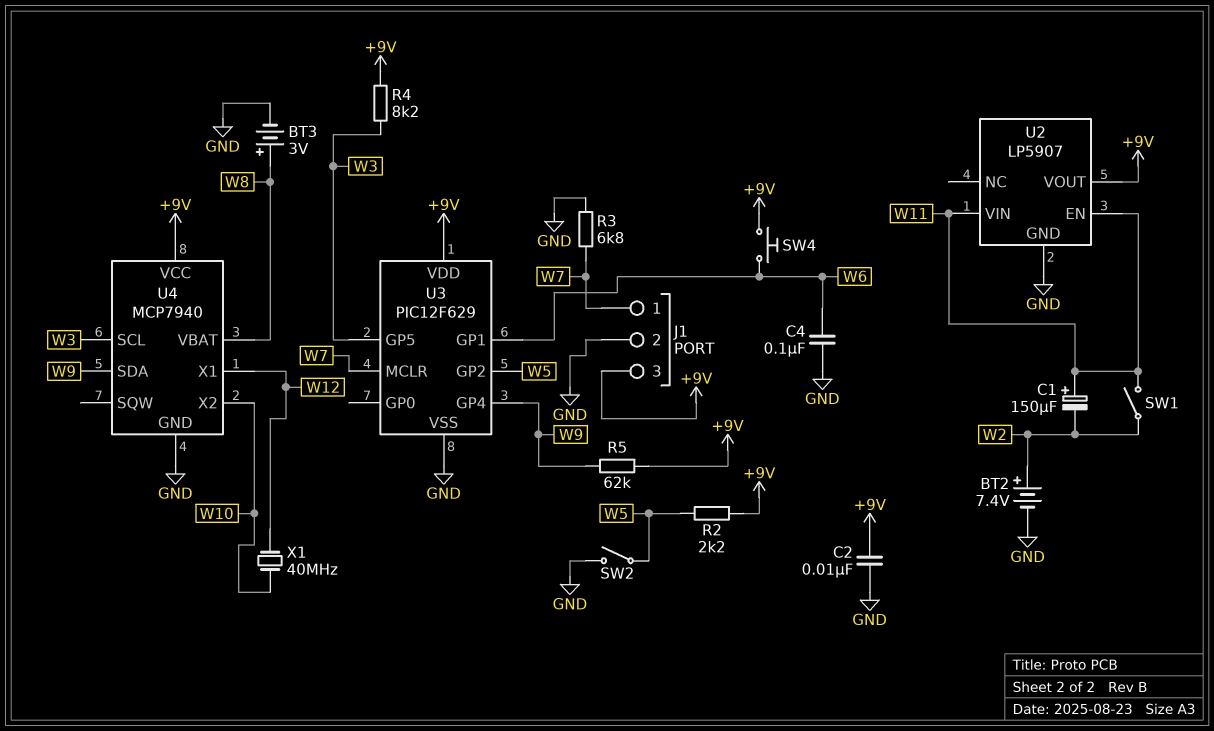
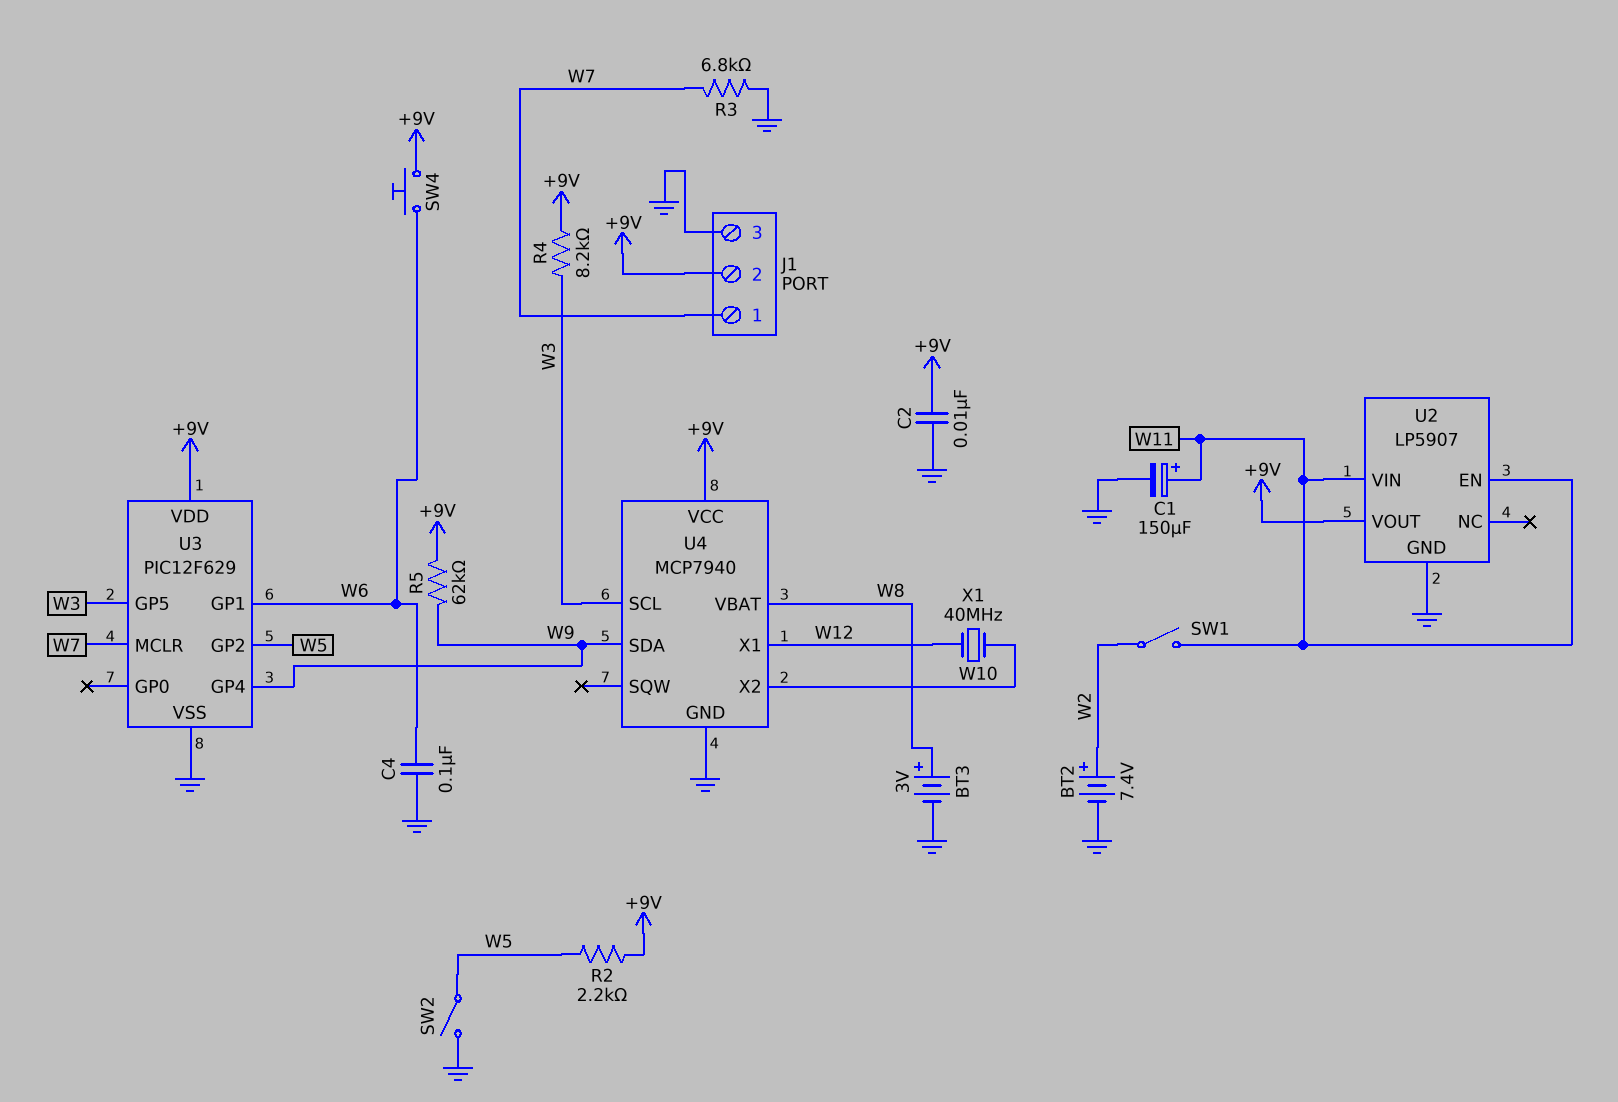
C1: 150uF (plus W11, minus W2) -> 150uF (plus W11, minus GND)
J1 pin 2: GND -> +9V
J1 pin 3: +9V -> GND

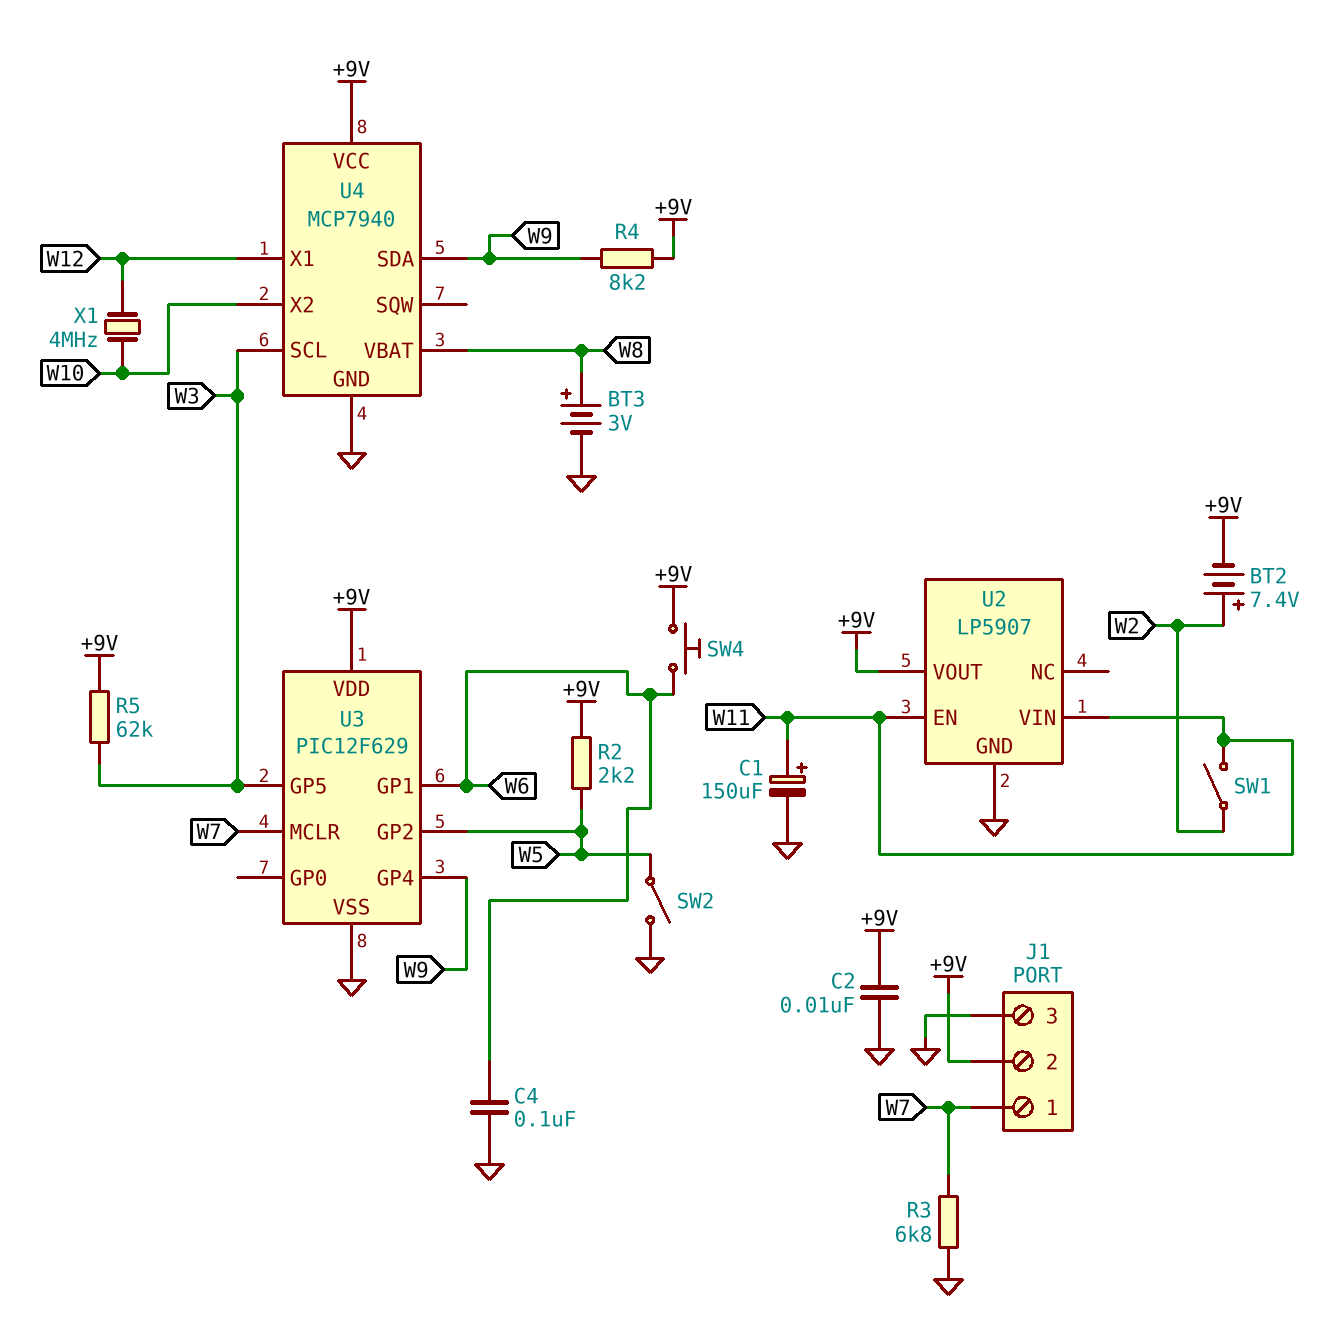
BT2: 7.4V (plus W2, minus GND) -> 7.4V (plus W2, minus +9V)
R4: 8.2k (+9V, W3) -> 8.2k (+9V, W9)
R5: 62k (+9V, W9) -> 62k (+9V, W3)
X1: 40MHz (W10, W12) -> 4MHz (W10, W12)

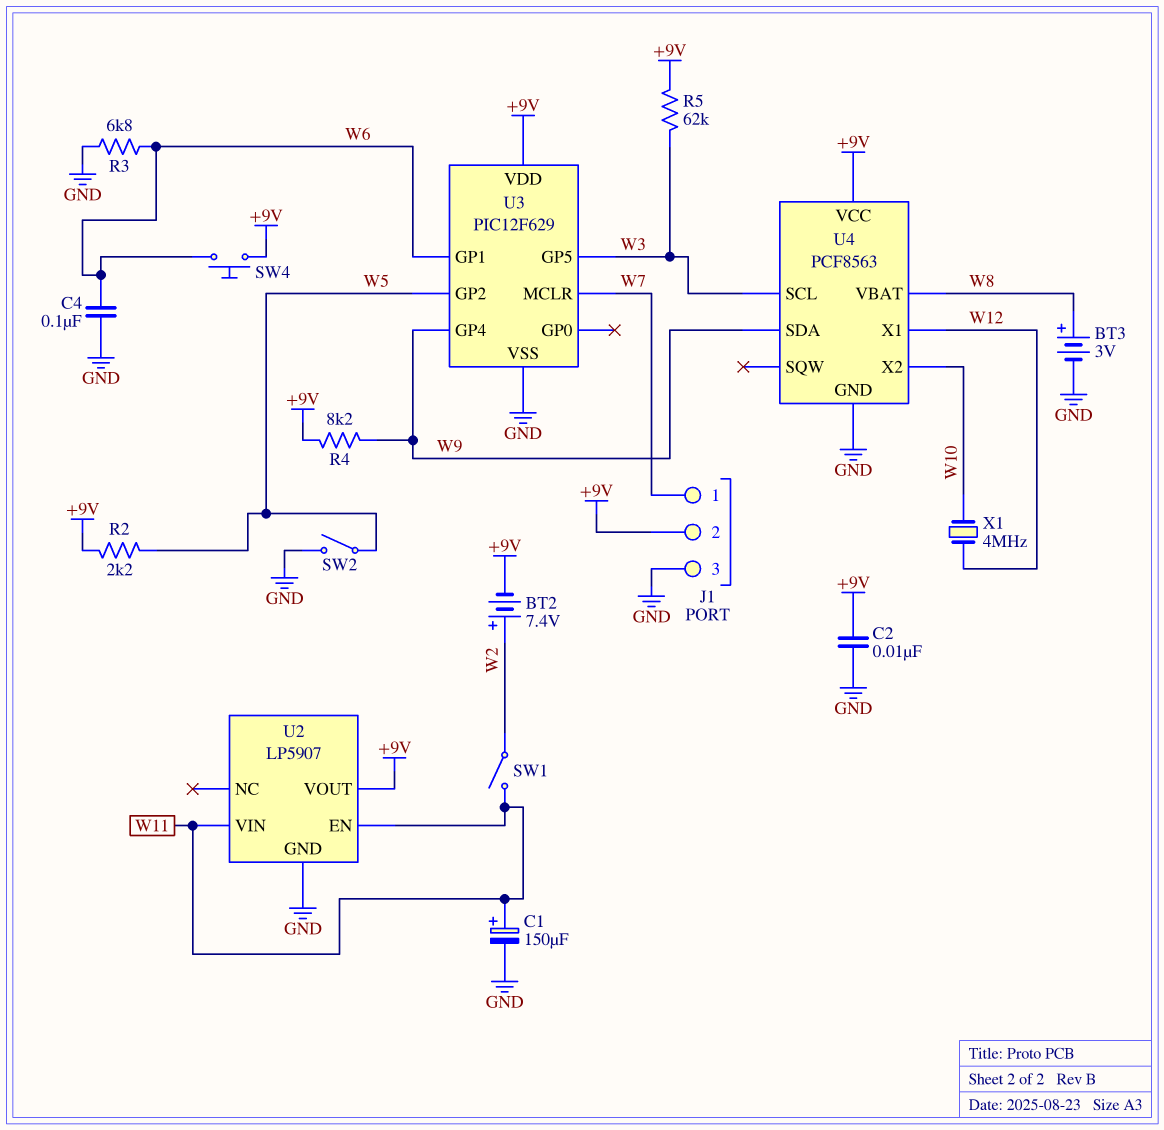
R3: 6.8k (GND, W7) -> 6.8k (GND, W6)
U4: MCP7940 -> PCF8563

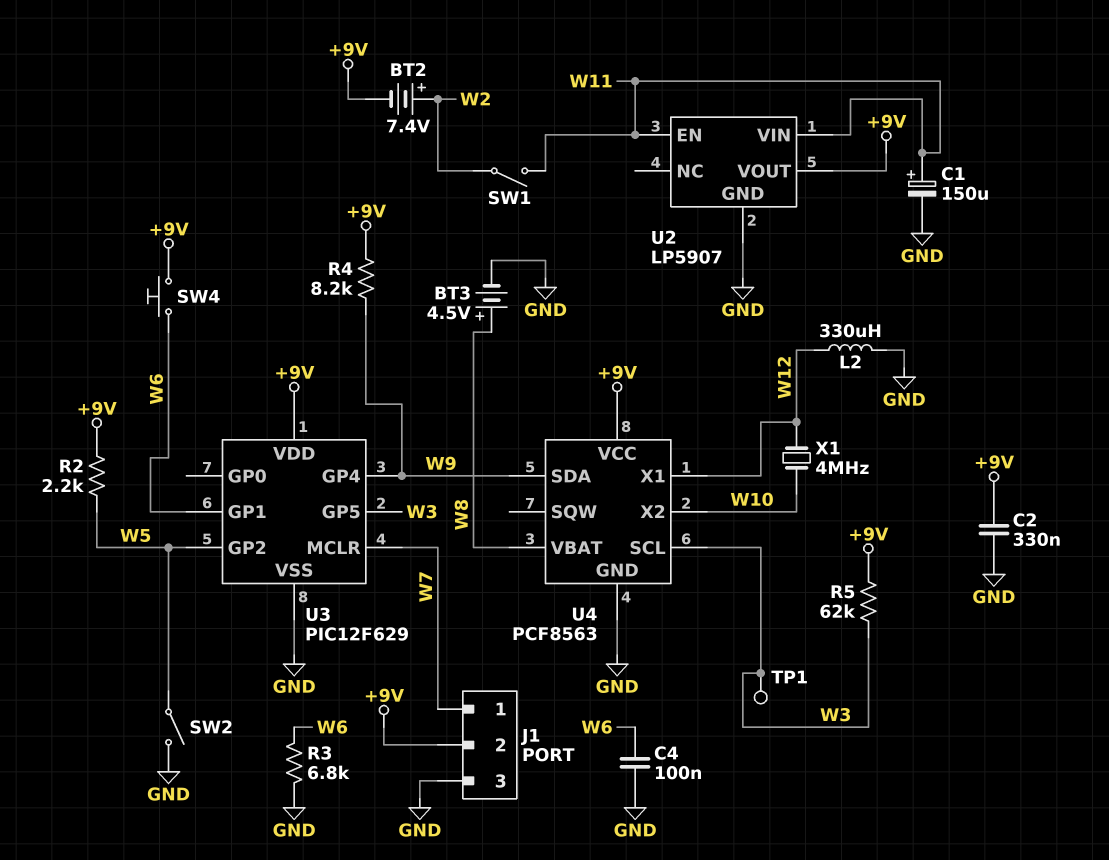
BT3: 3V (plus W8, minus GND) -> 4.5V (plus W8, minus GND)
C2: 10nF (+9V, GND) -> 330nF (+9V, GND)
L2: none -> 330uH (GND, W12)
TP1: none -> test point (W3)

